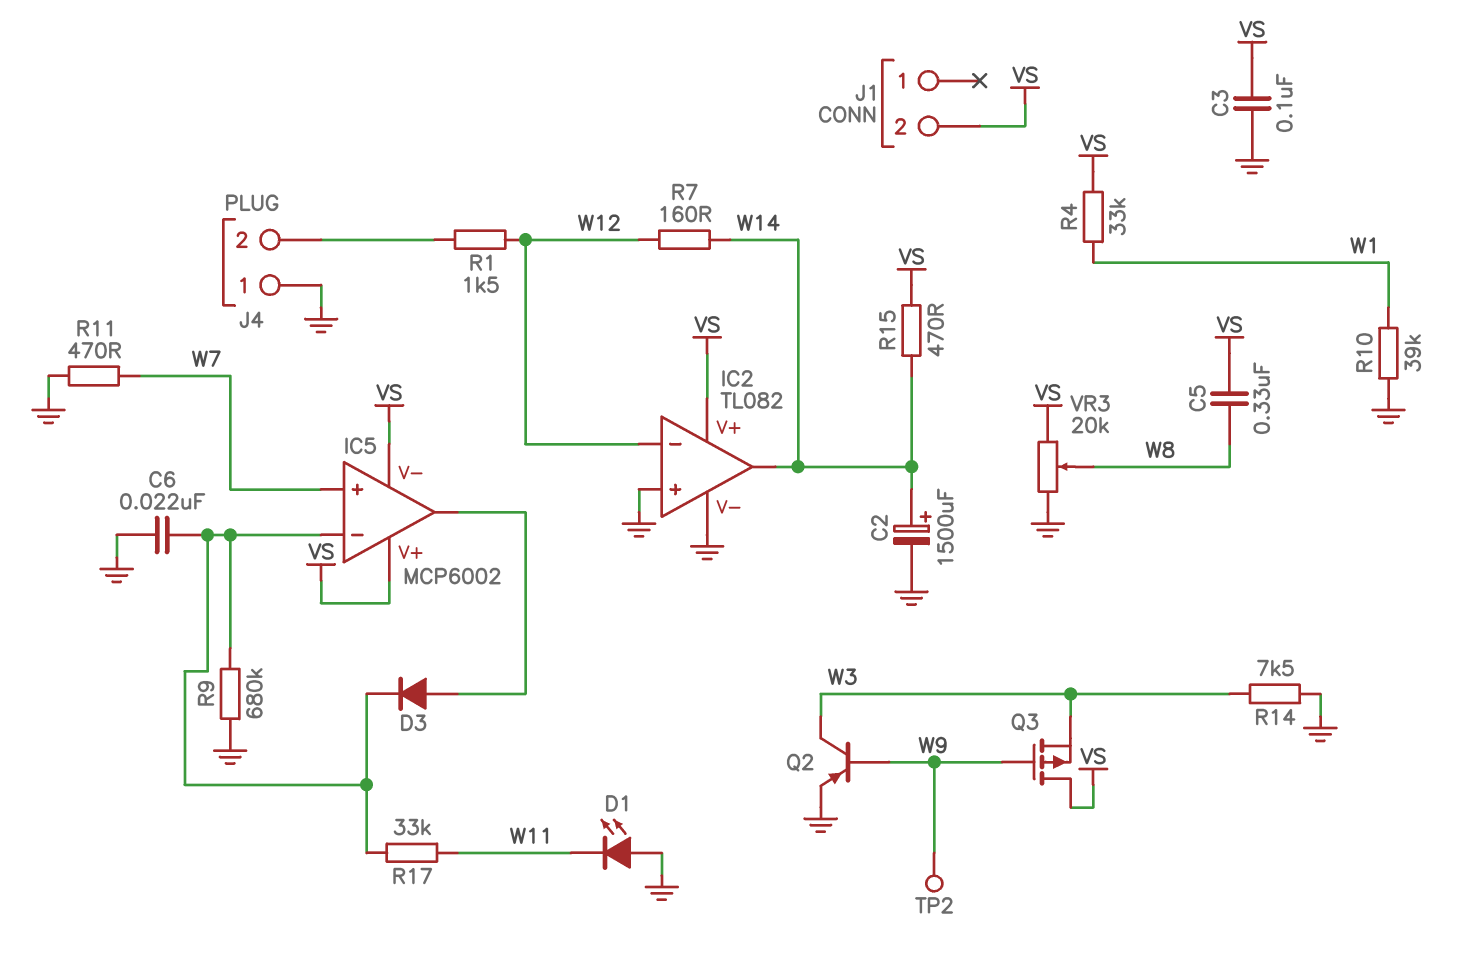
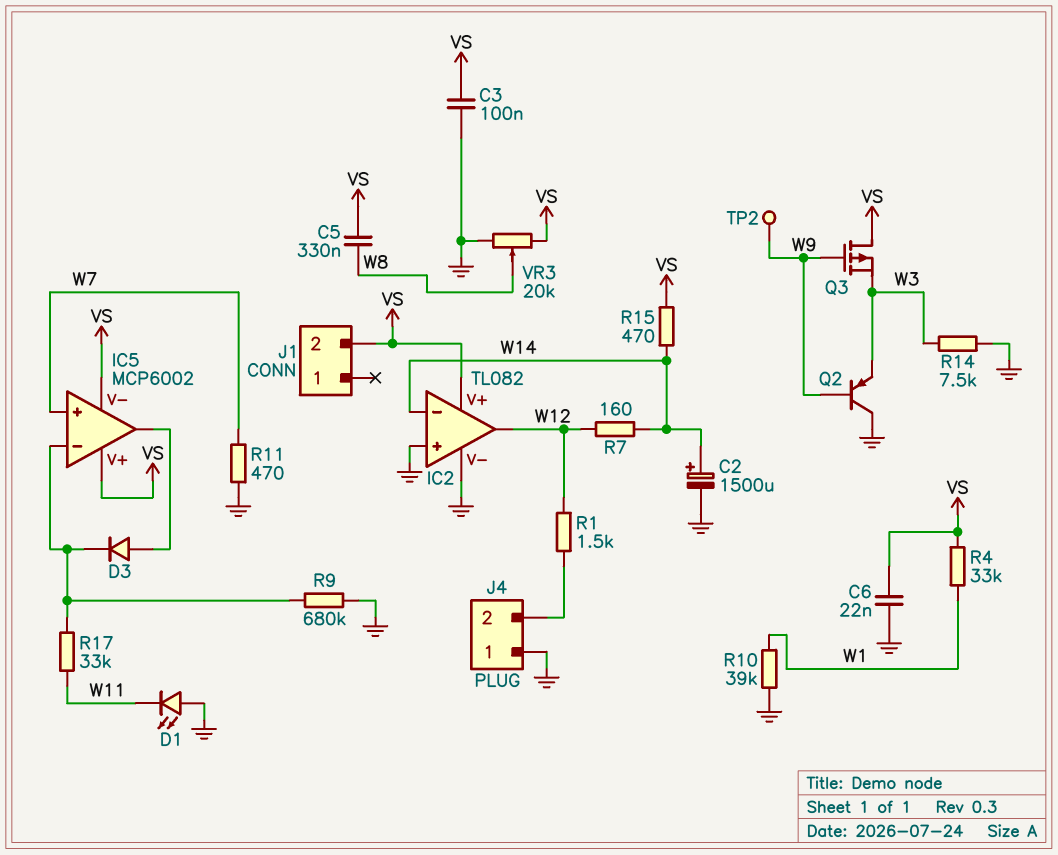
C6: 22nF (GND, IC5/in-) -> 22nF (GND, VS)
IC2 pin in-: W12 -> W14
IC2 pin out: W14 -> W12
Q2: PNP (B W9, C W3, E GND) -> PNP (B W9, C GND, E W3)

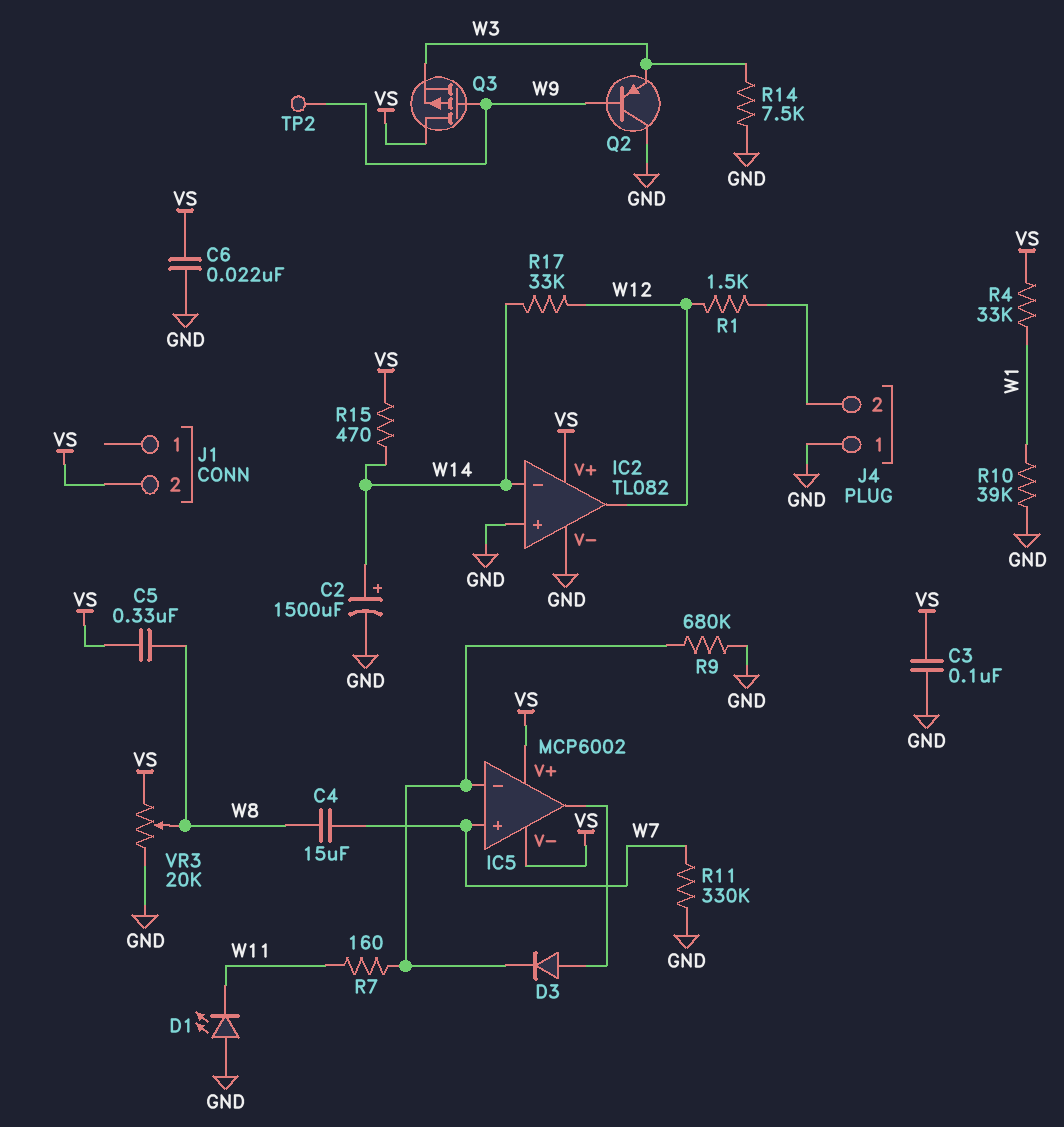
C4: none -> 15uF (W7, W8)
R7: 160 (W12, W14) -> 160 (IC5/in-, W11)
R11: 470 (GND, W7) -> 330k (GND, W7)
R17: 33k (IC5/in-, W11) -> 33k (W12, W14)

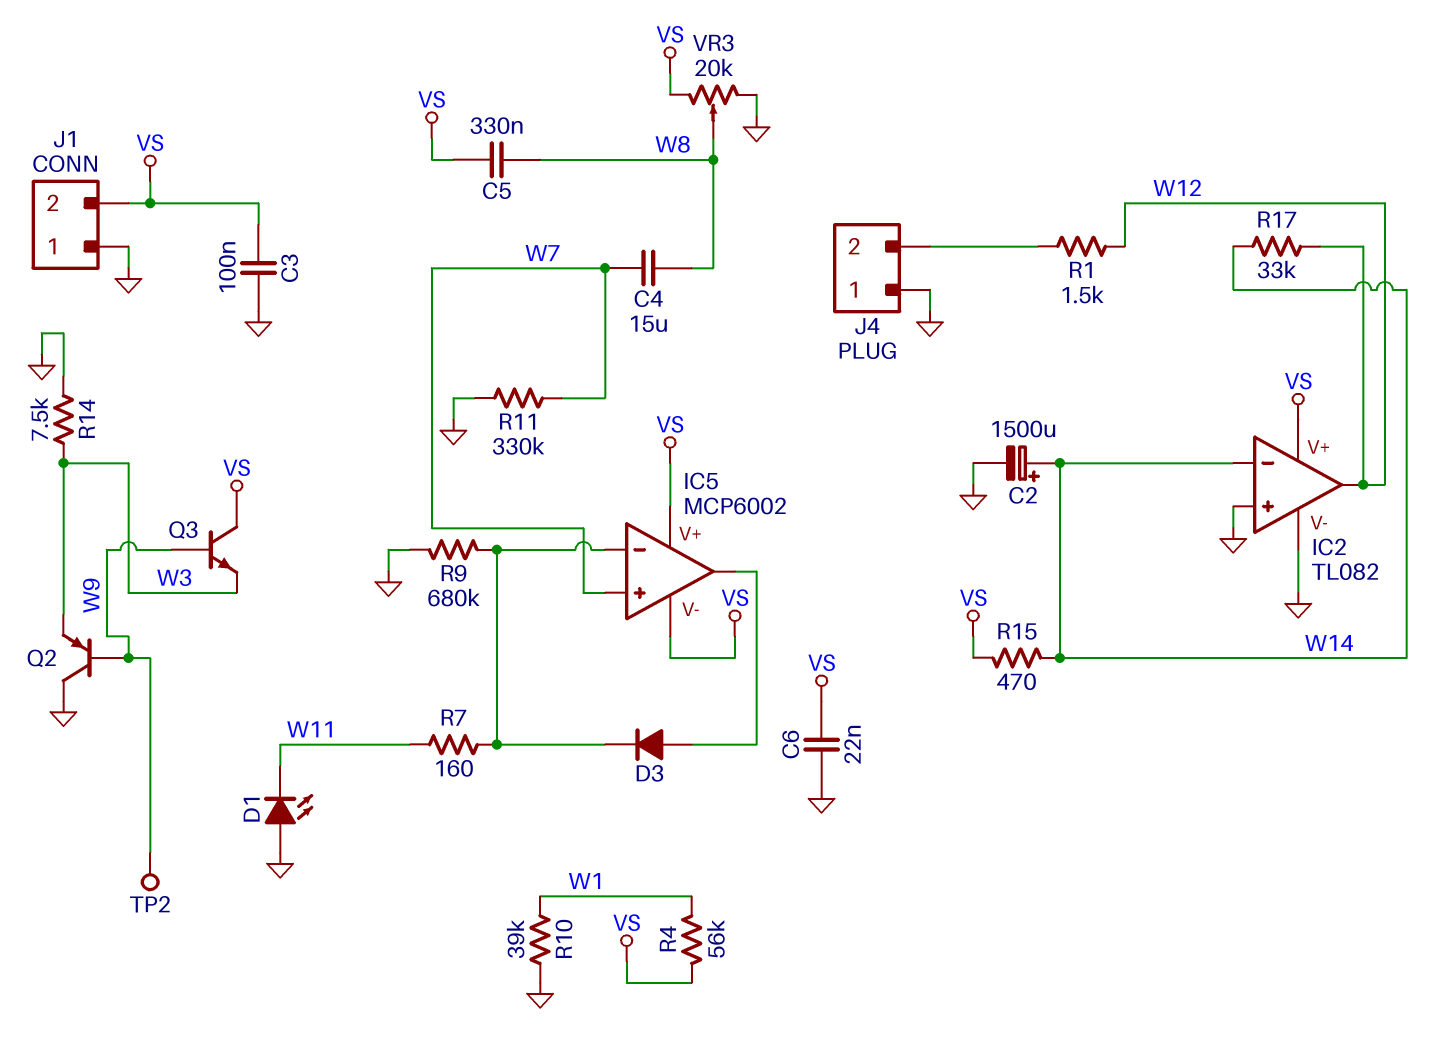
J1 pin 1: none -> GND
Q3: PMOS (G W9, D VS, S W3) -> NPN (B W9, C VS, E W3)
R4: 33k (VS, W1) -> 56k (VS, W1)

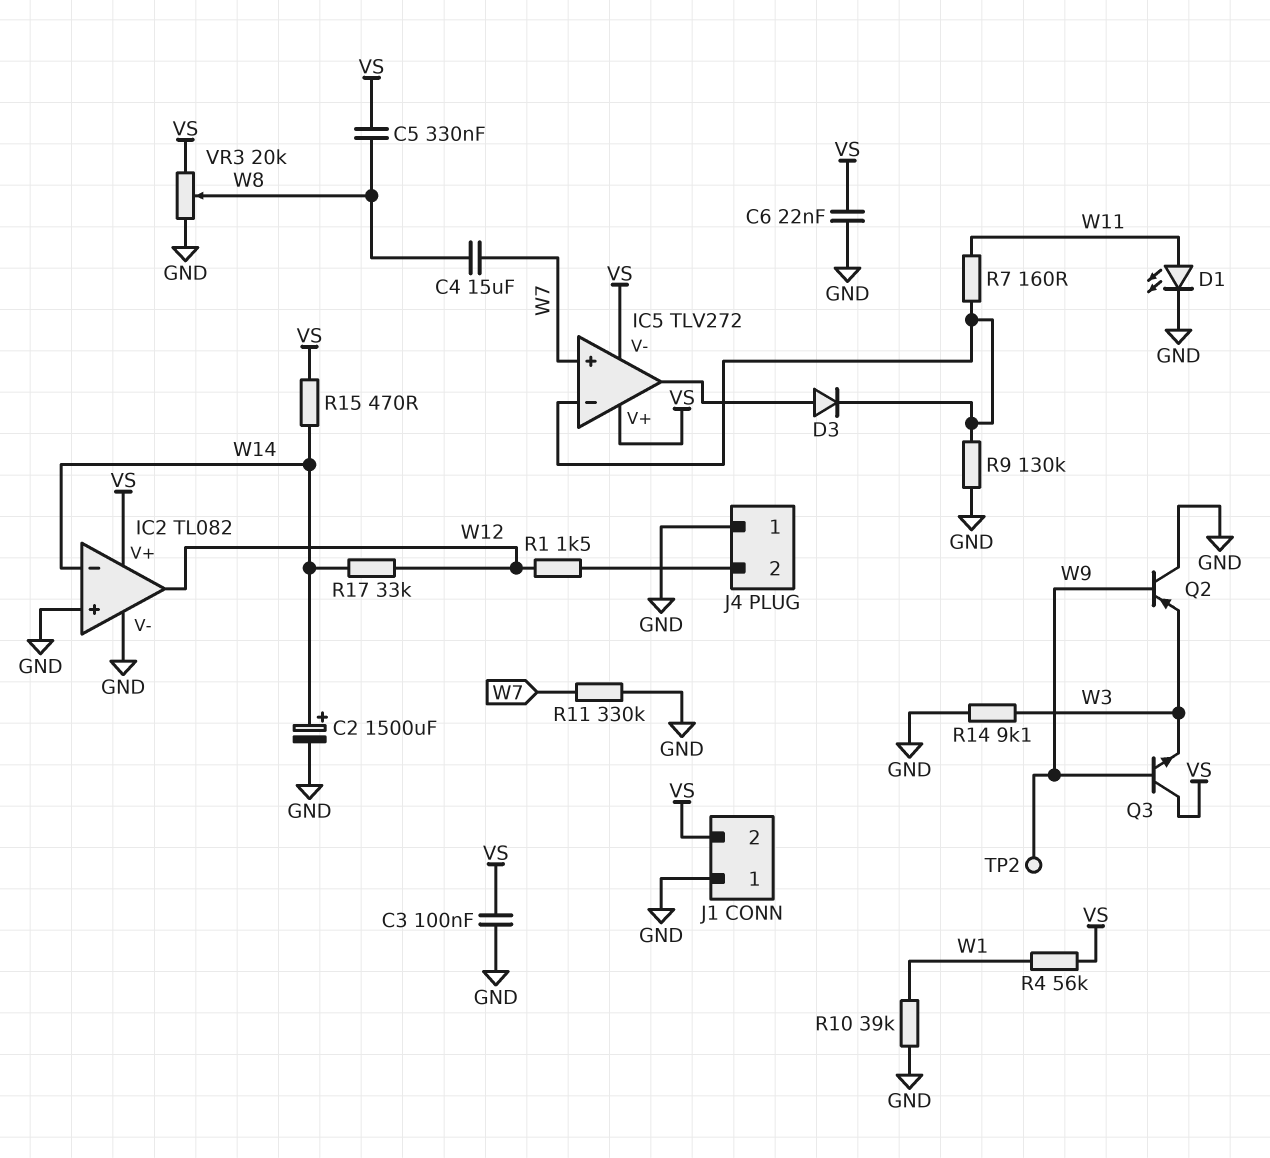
D1: LED (A GND, K W11) -> LED (A W11, K GND)
IC5: MCP6002 -> TLV272
R9: 680k (GND, IC5/in-) -> 130k (GND, IC5/in-)
R14: 7.5k (GND, W3) -> 9.1k (GND, W3)

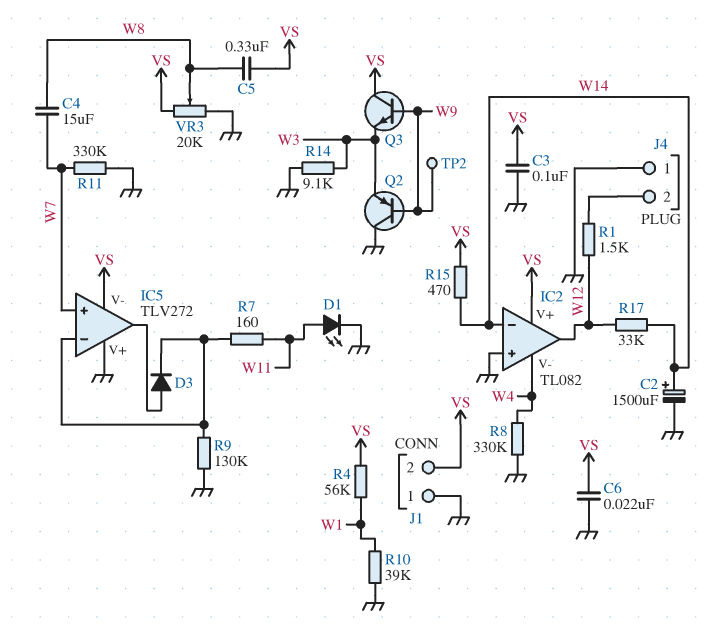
IC2 pin V-: GND -> W4
IC5 pin V+: VS -> GND
R8: none -> 330k (GND, W4)

